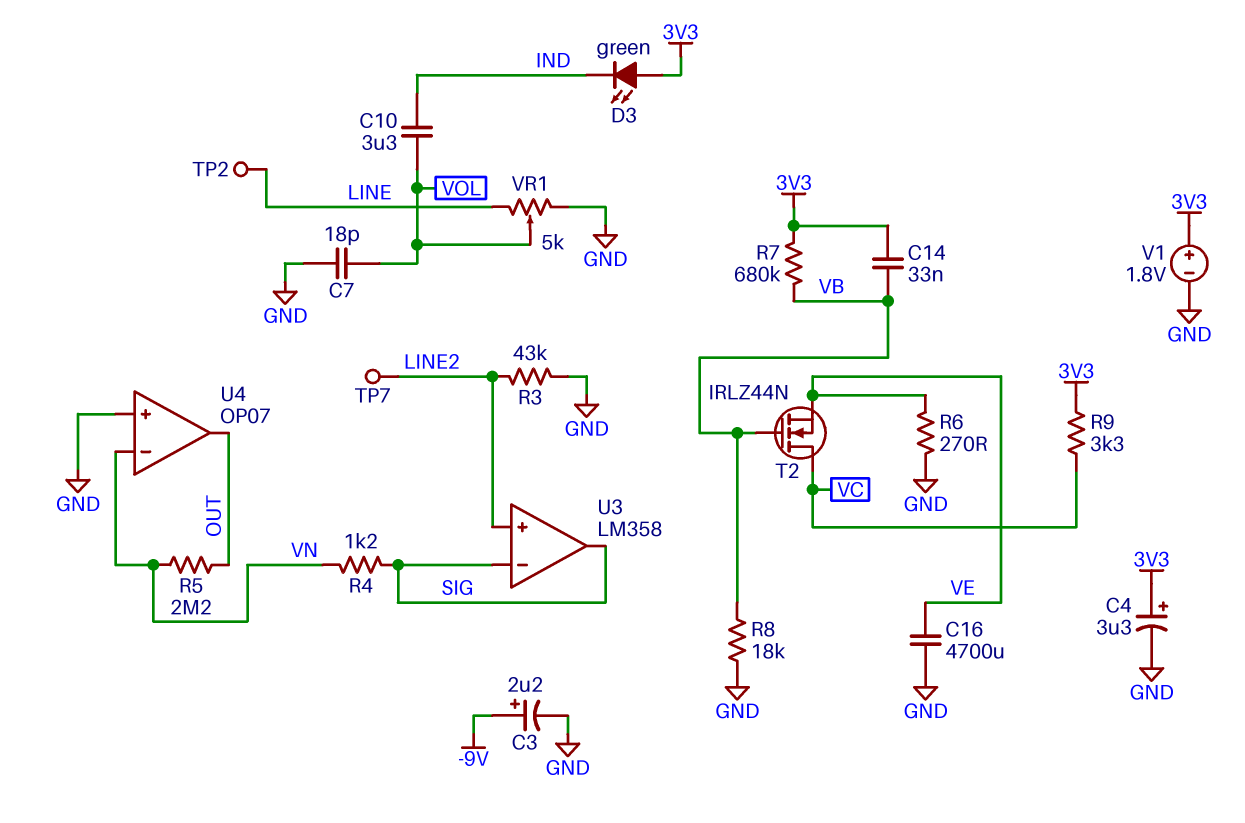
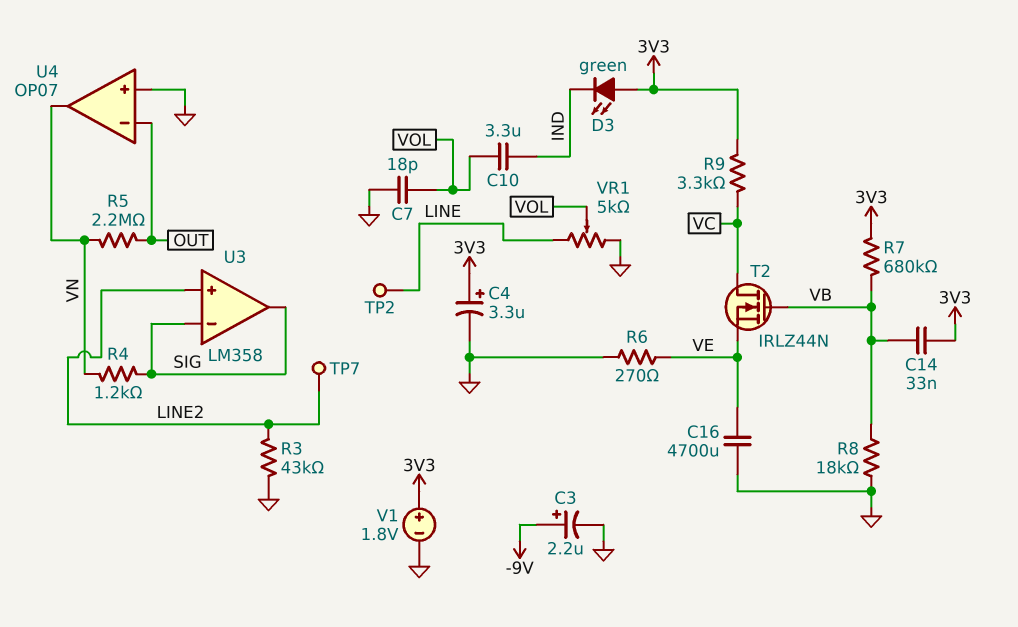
U4 pin in-: VN -> OUT
U4 pin out: OUT -> VN

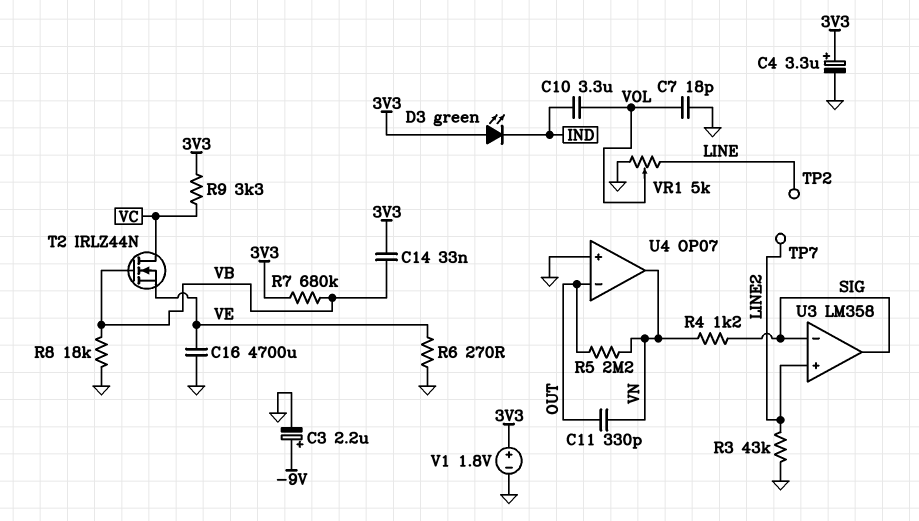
C11: none -> 330pF (OUT, VN)

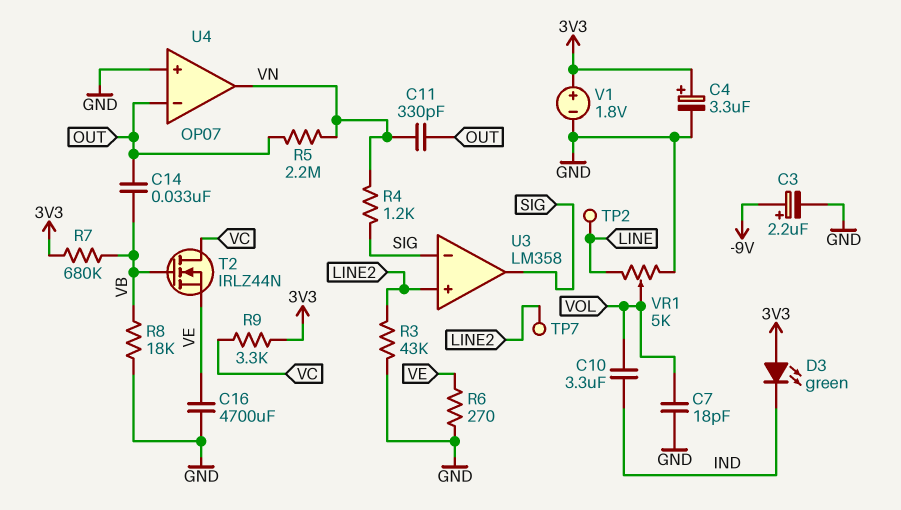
C14: 33nF (3V3, VB) -> 33nF (OUT, VB)

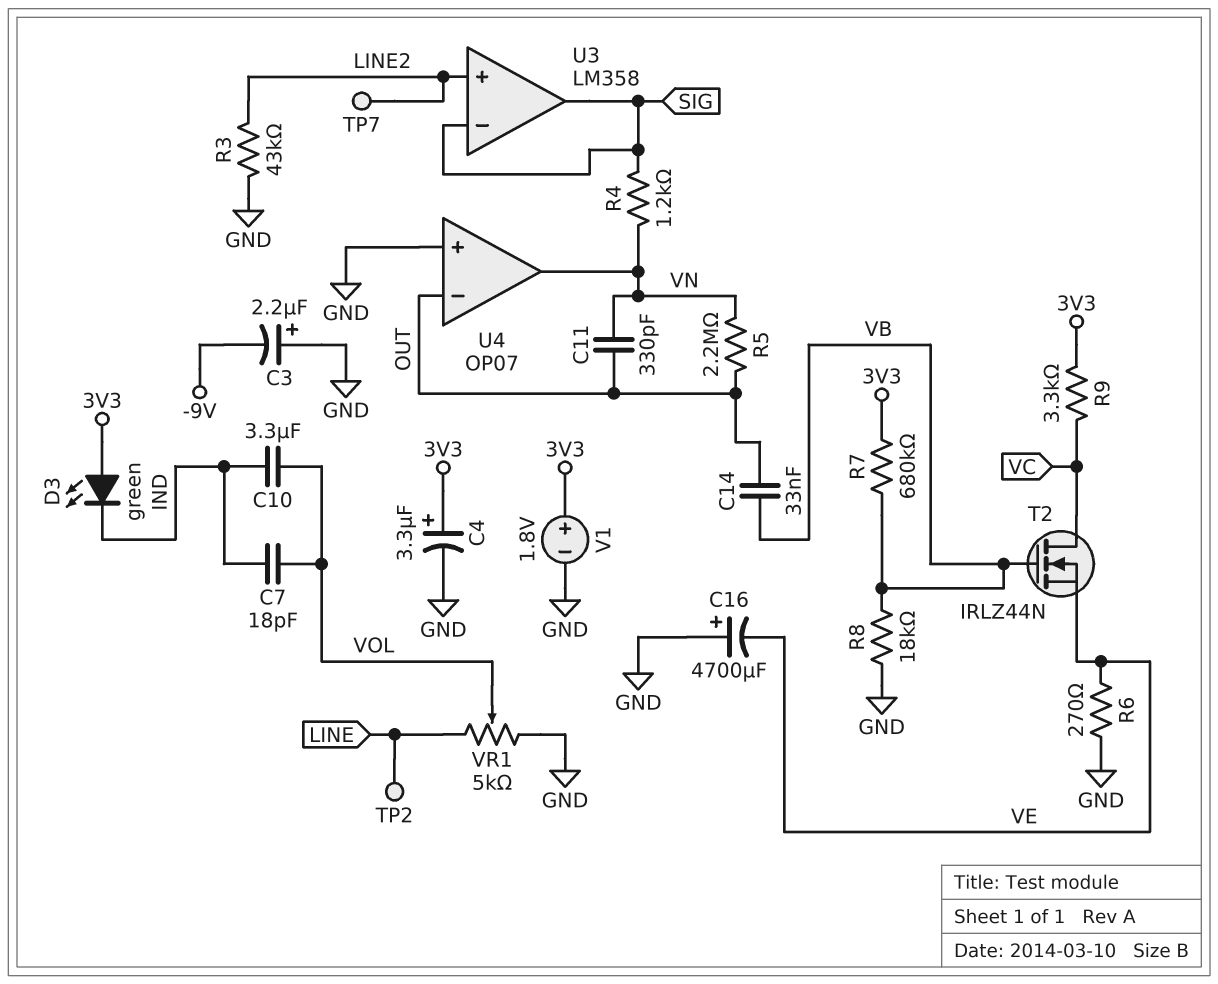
C3: 2.2uF (plus -9V, minus GND) -> 2.2uF (plus GND, minus -9V)
C7: 18pF (GND, VOL) -> 18pF (IND, VOL)
C16: 4700uF (GND, VE) -> 4700uF (plus GND, minus VE)

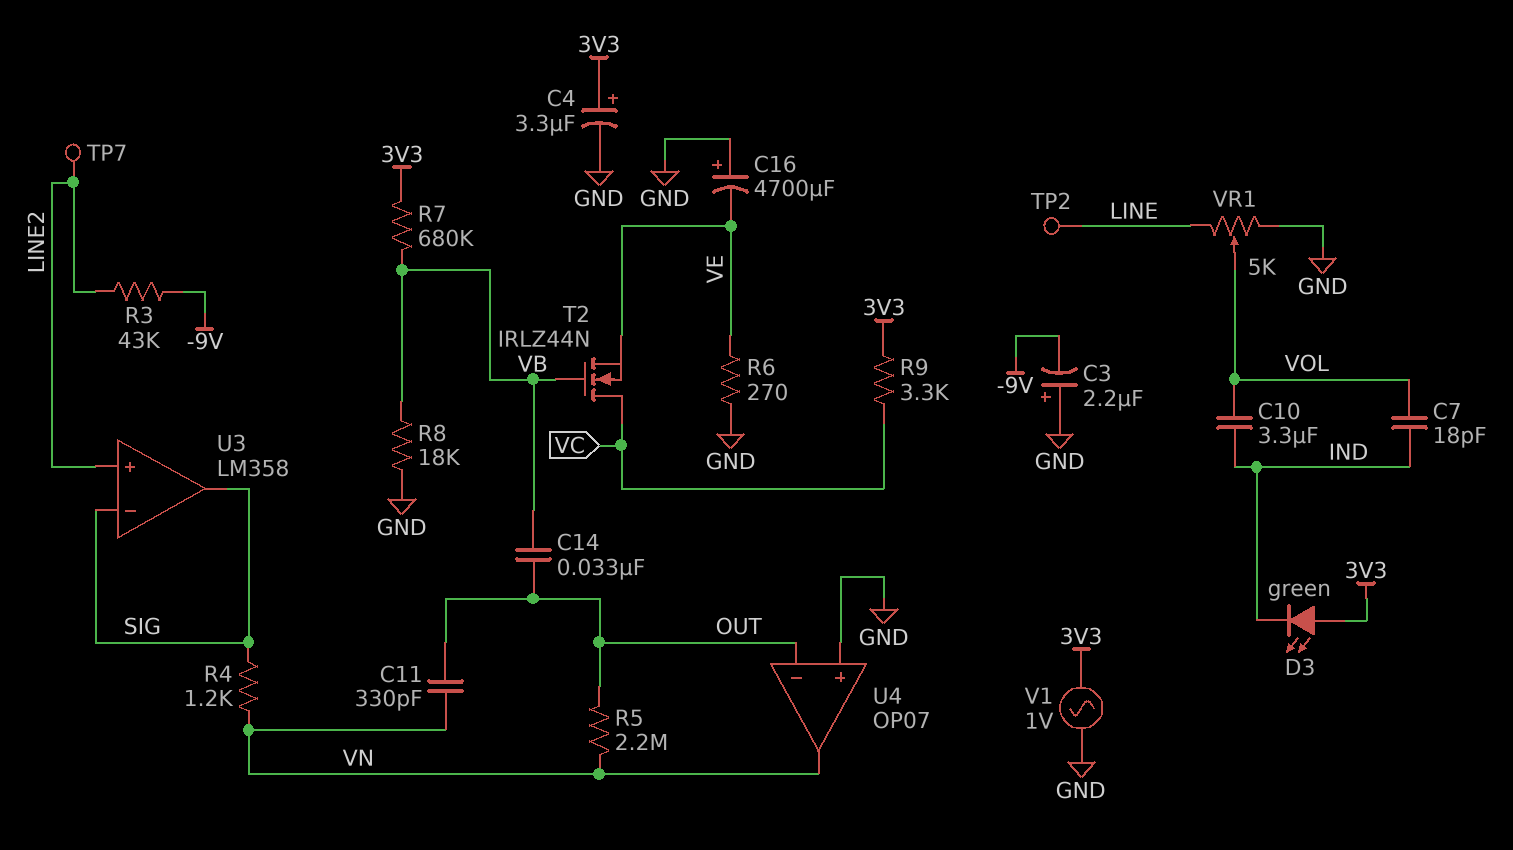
R3: 43k (GND, LINE2) -> 43k (-9V, LINE2)
V1: 1.8V (plus 3V3, minus GND) -> AC 1V (3V3, GND)

